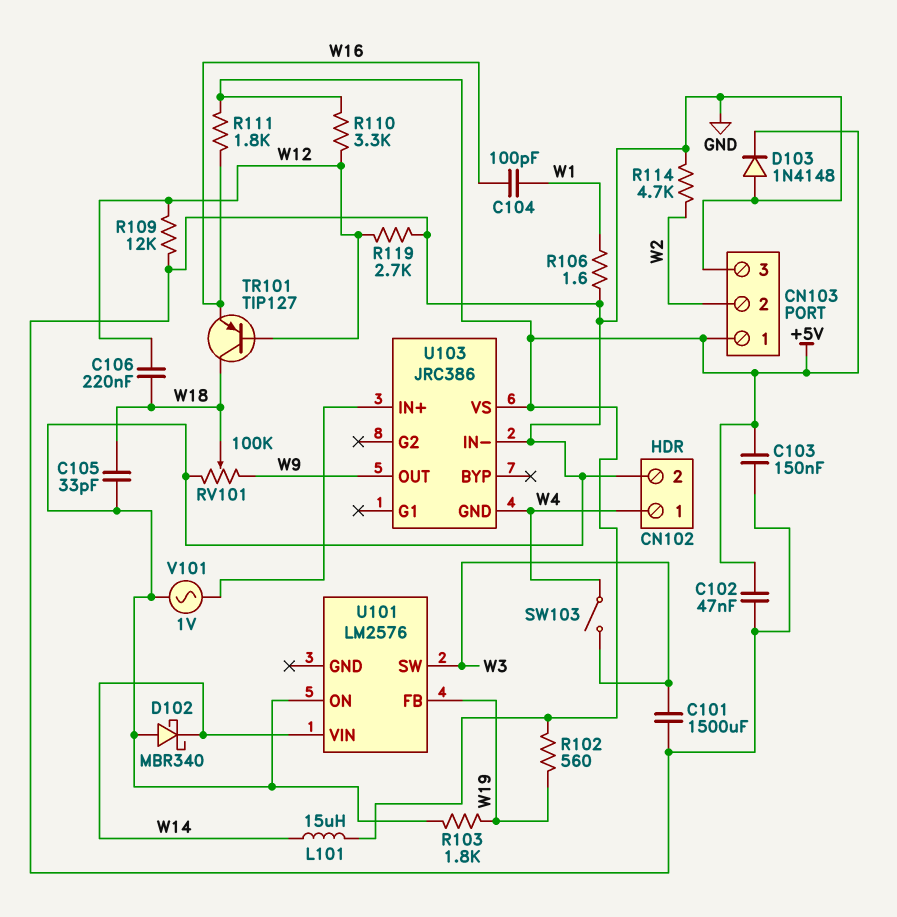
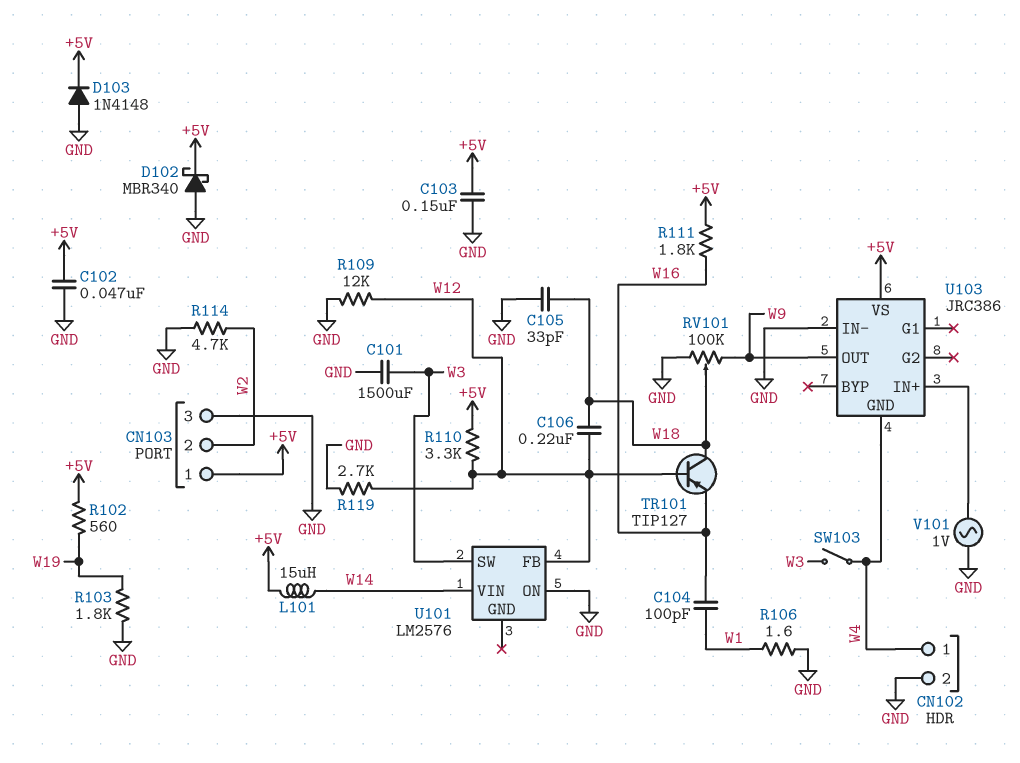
D102: schottky MBR340 (A GND, K W14) -> schottky MBR340 (A GND, K +5V)
U101 pin FB: W19 -> W12

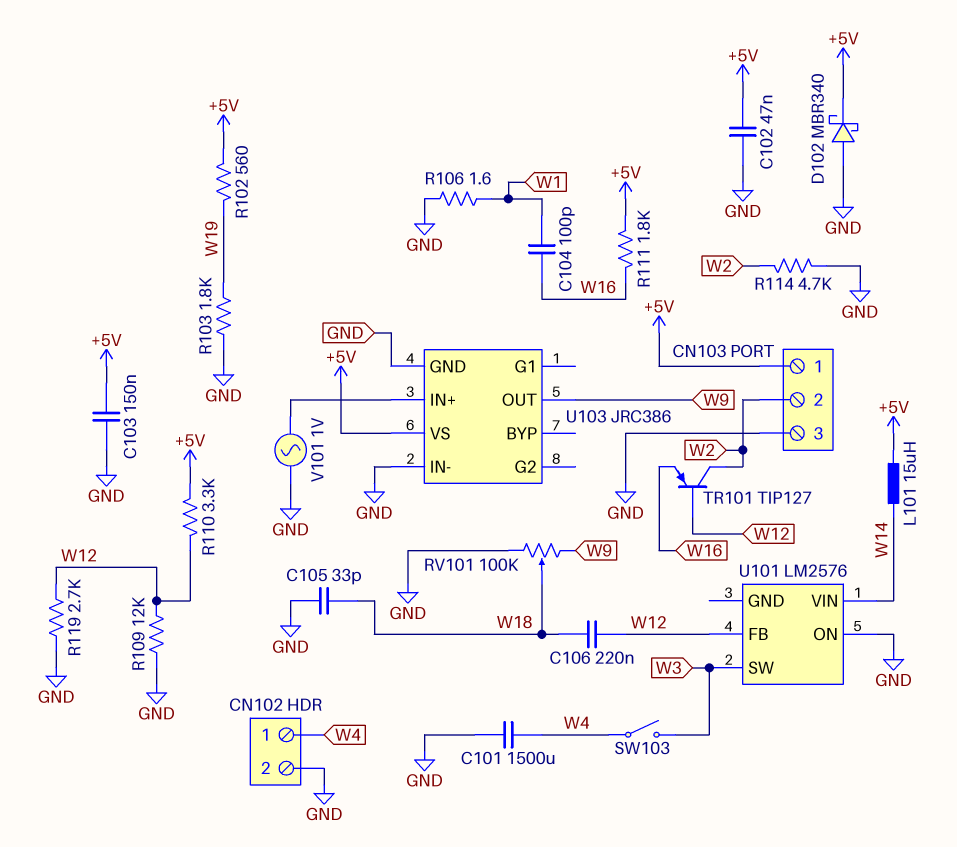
C101: 1500uF (GND, W3) -> 1500uF (GND, W4)
D103: diode 1N4148 (A GND, K +5V) -> none
TR101: PNP TIP127 (B W12, C W18, E W16) -> PNP TIP127 (B W12, C W2, E W16)
U103 pin GND: W4 -> GND

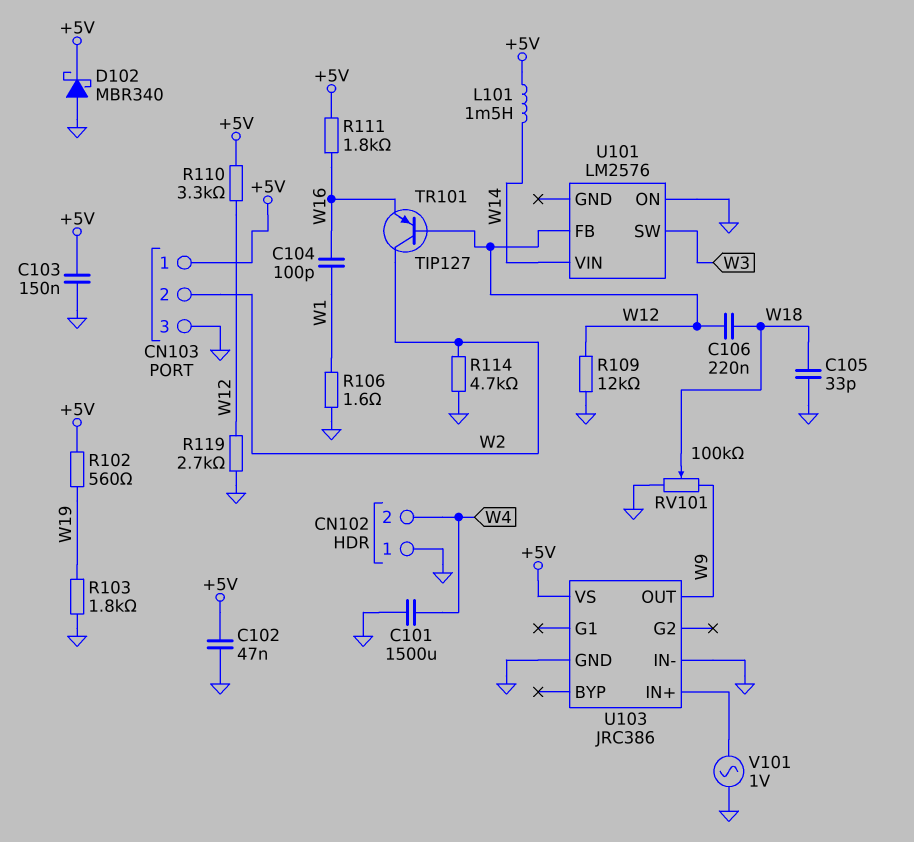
CN102 pin 1: W4 -> GND
CN102 pin 2: GND -> W4
L101: 15uH (+5V, W14) -> 1.5mH (+5V, W14)
SW103: switch (W3, W4) -> none

